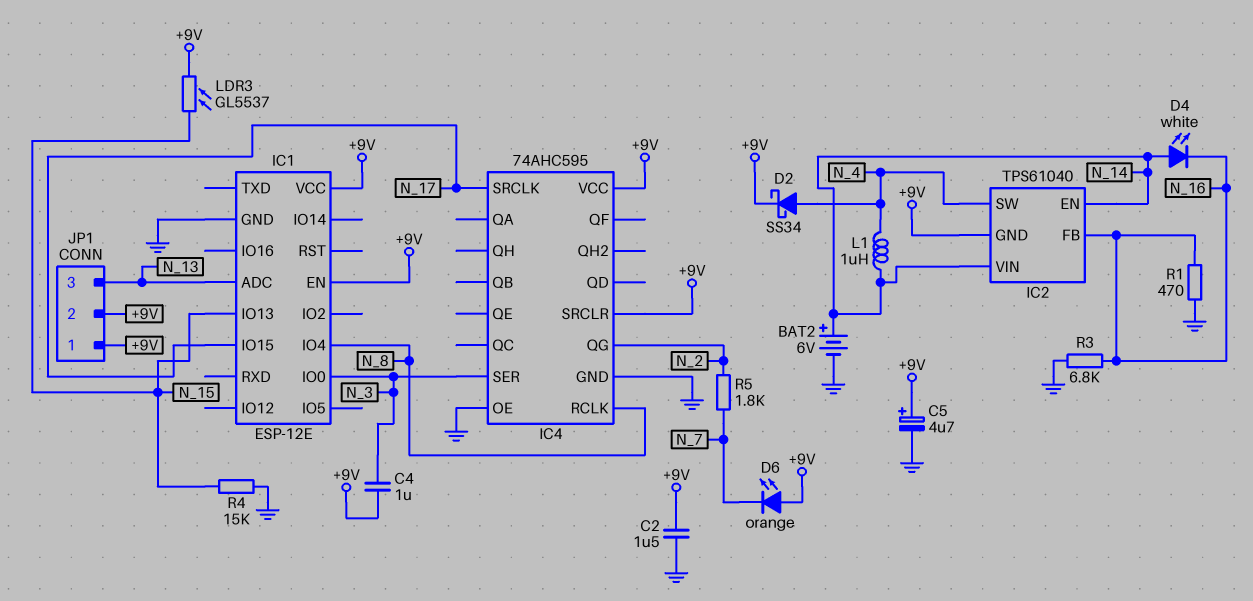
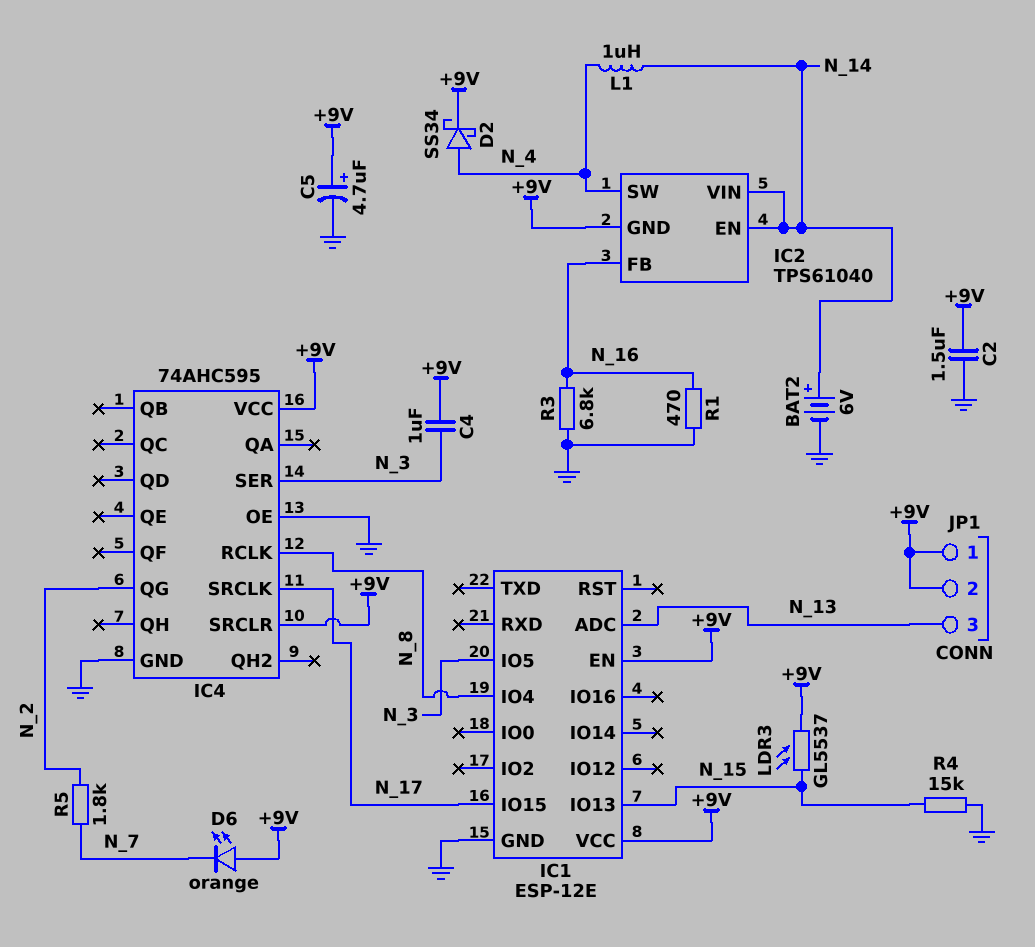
D4: LED white (A N_14, K N_16) -> none
IC1 pin IO0: N_3 -> none
IC1 pin IO5: none -> N_3

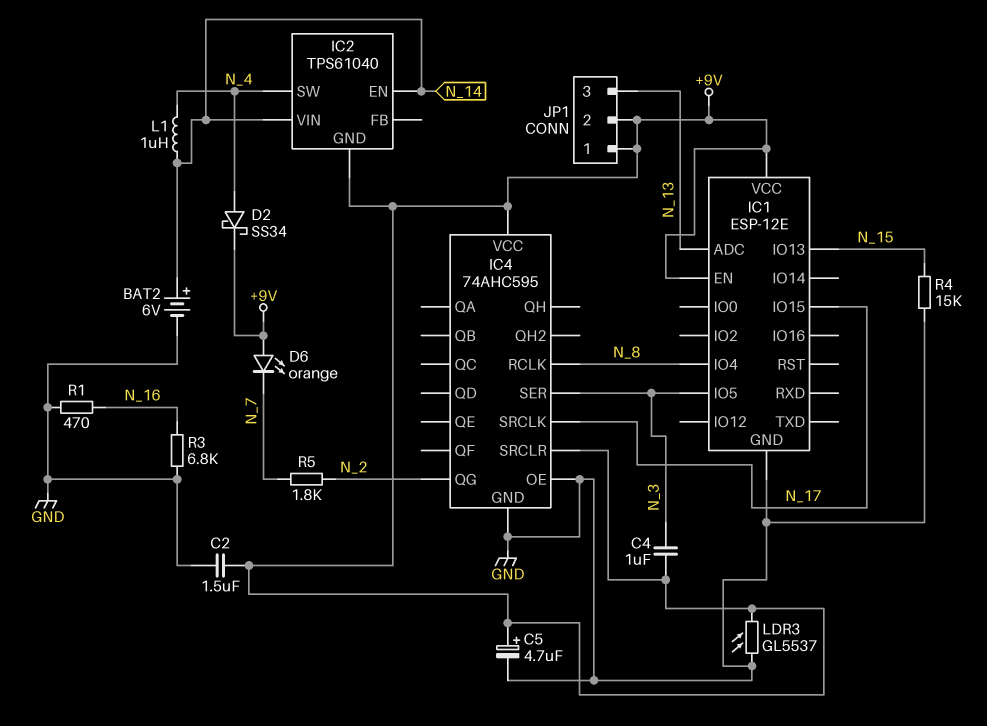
IC2 pin FB: N_16 -> none
LDR3: GL5537 (+9V, N_15) -> GL5537 (+9V, GND)

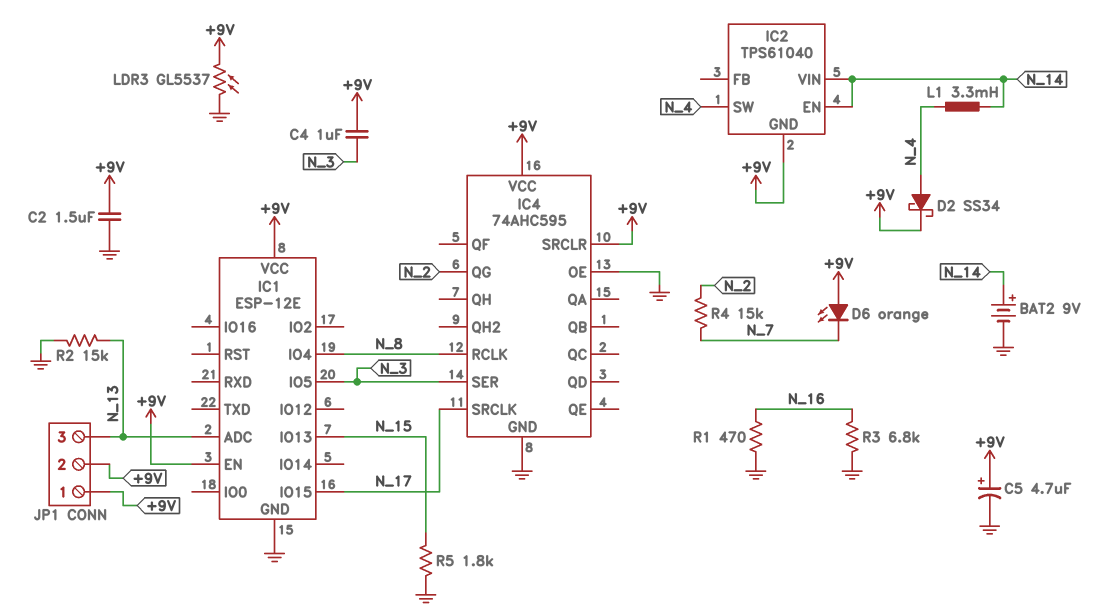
BAT2: 6V (plus N_14, minus GND) -> 9V (plus N_14, minus GND)
L1: 1uH (N_4, N_14) -> 3.3mH (N_4, N_14)
R2: none -> 15k (GND, N_13)
R4: 15k (GND, N_15) -> 15k (N_2, N_7)
R5: 1.8k (N_2, N_7) -> 1.8k (GND, N_15)

